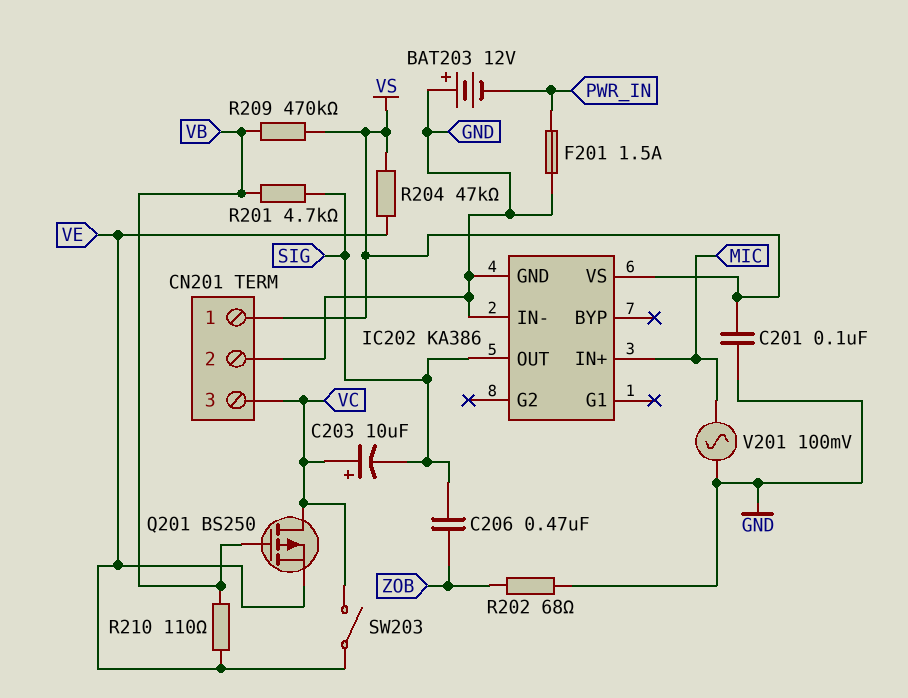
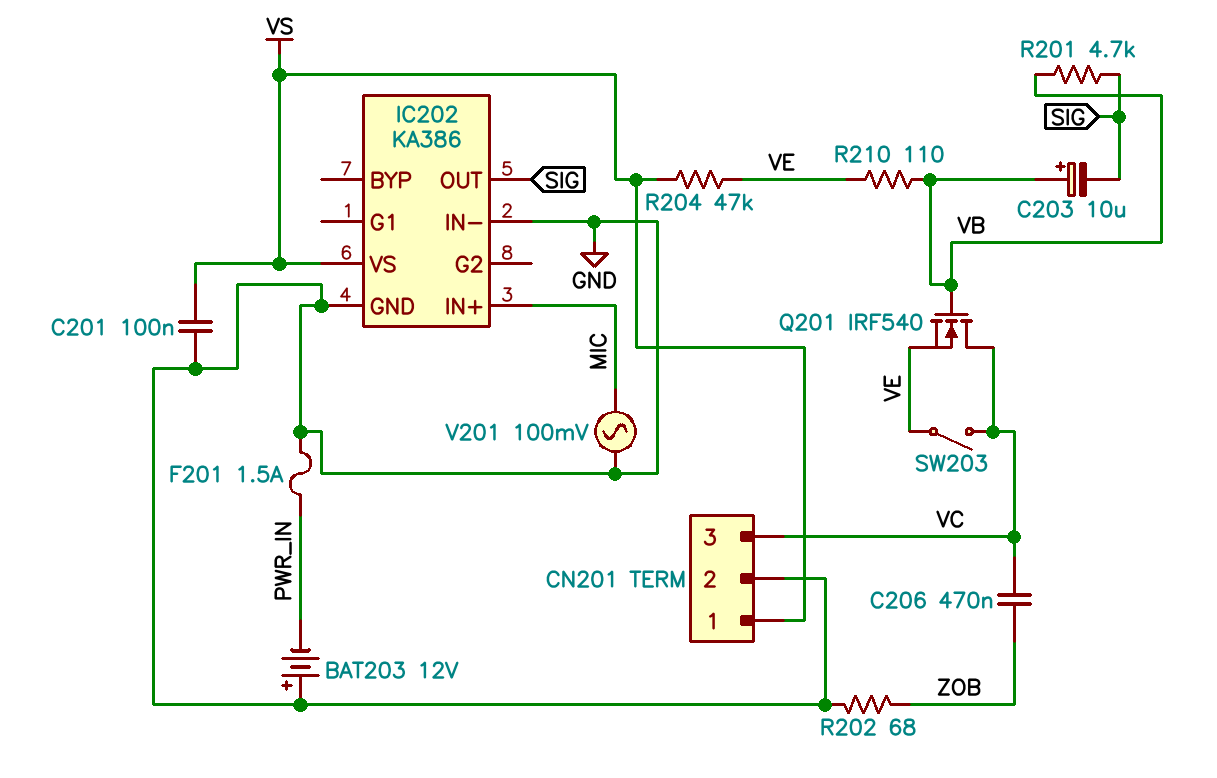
C203: 10uF (plus VC, minus SIG) -> 10uF (plus VB, minus SIG)
C206: 470nF (SIG, ZOB) -> 470nF (VC, ZOB)
Q201: PMOS BS250 (G VB, D VC, S VE) -> NMOS IRF540 (G VB, D VC, S VE)
R209: 470k (VB, VS) -> none

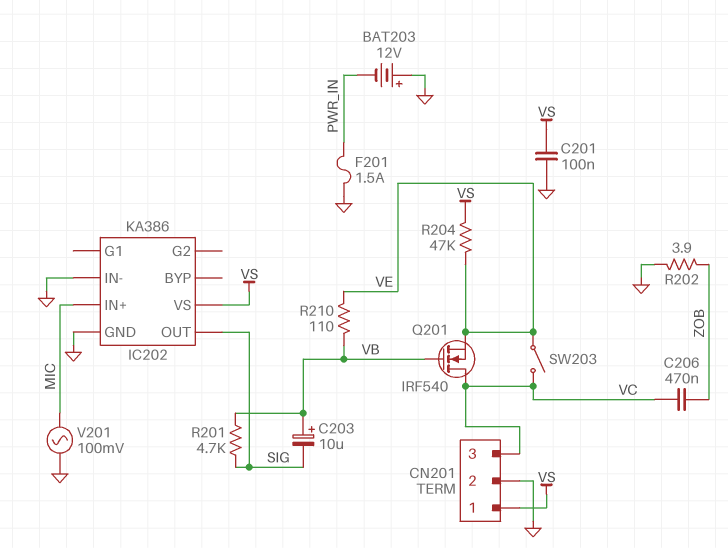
R202: 68 (GND, ZOB) -> 3.9 (GND, ZOB)

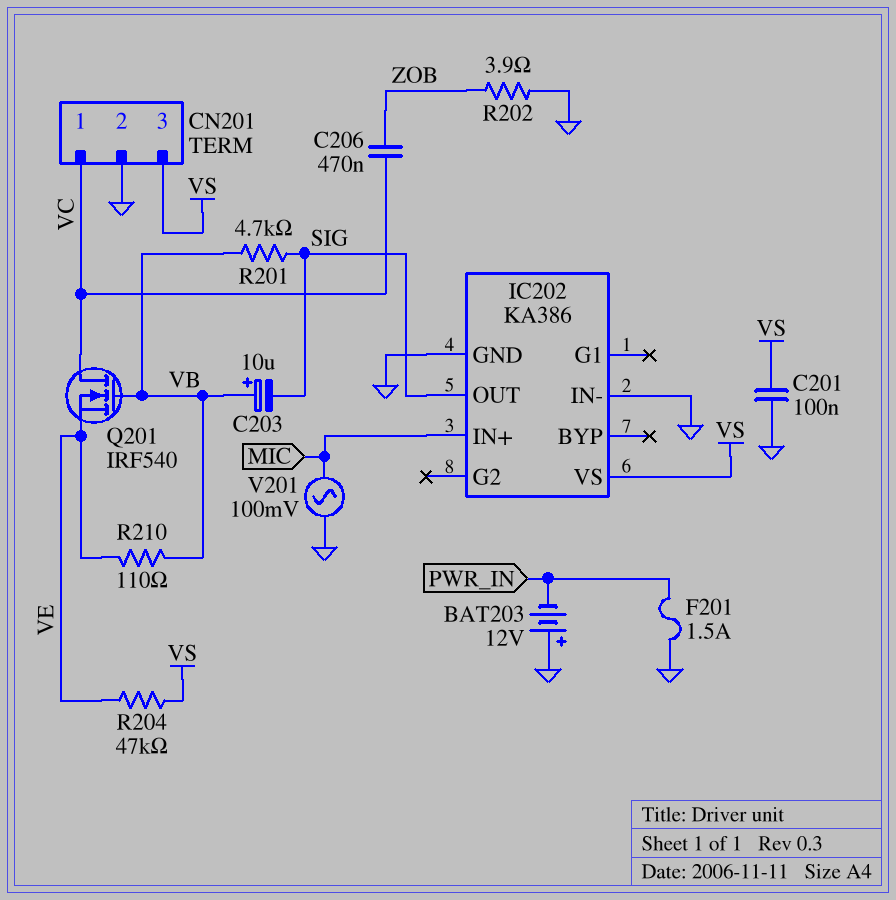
CN201 pin 1: VS -> VC
CN201 pin 3: VC -> VS
SW203: switch (VC, VE) -> none

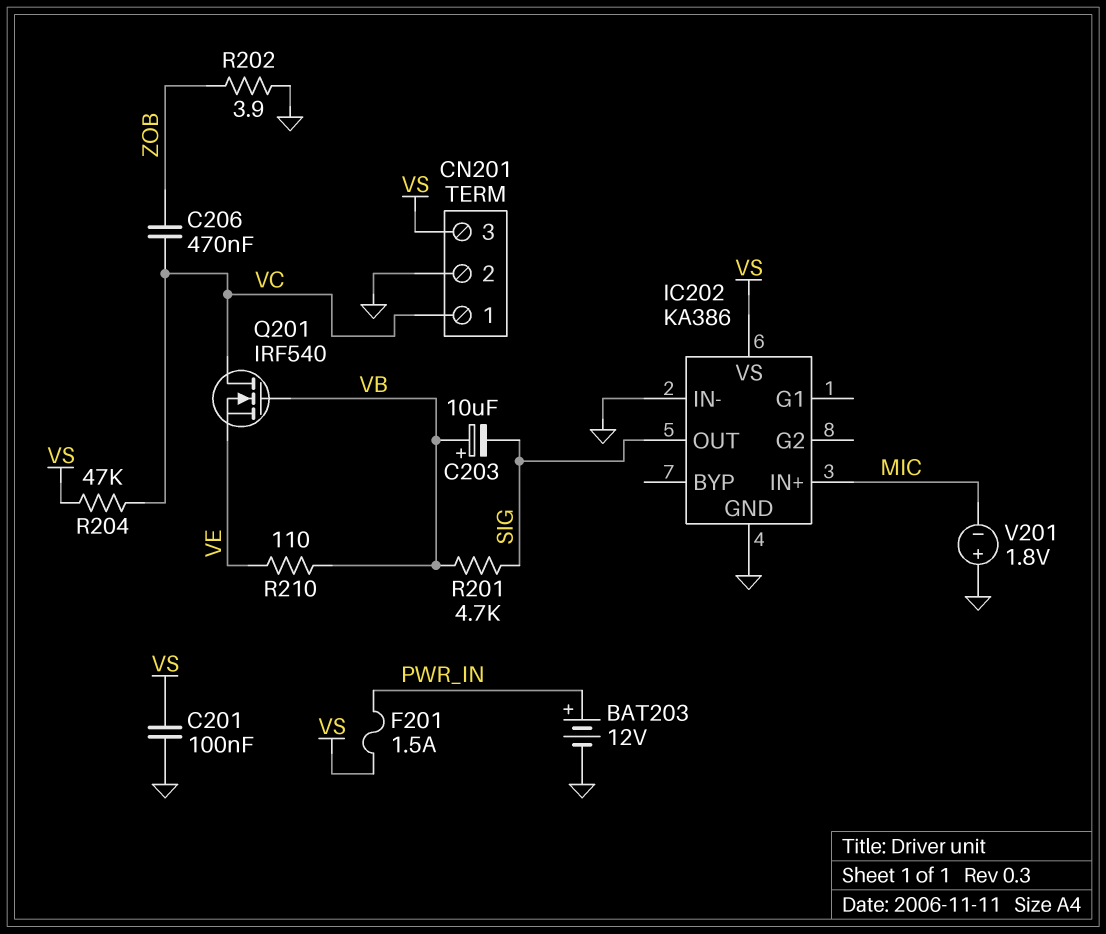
BAT203: 12V (plus GND, minus PWR_IN) -> 12V (plus PWR_IN, minus GND)
F201: 1.5A (GND, PWR_IN) -> 1.5A (PWR_IN, VS)
R204: 47k (VE, VS) -> 47k (VC, VS)
V201: AC 100mV (GND, MIC) -> 1.8V (plus GND, minus MIC)

